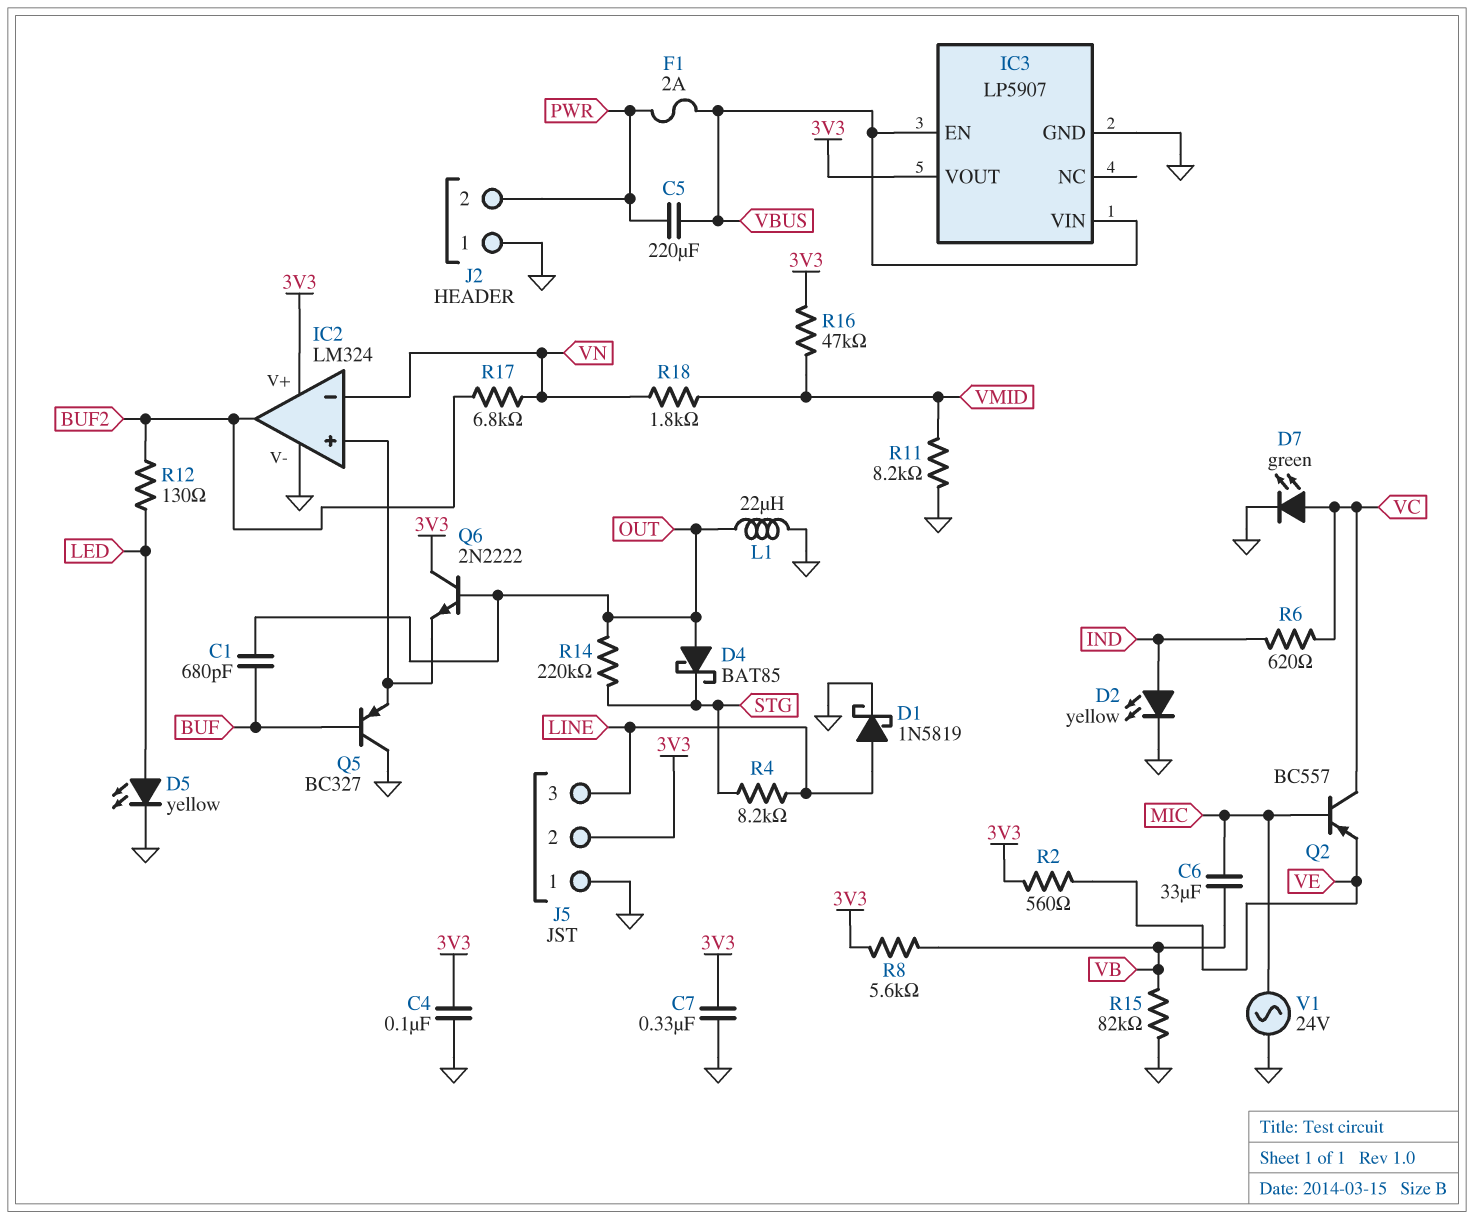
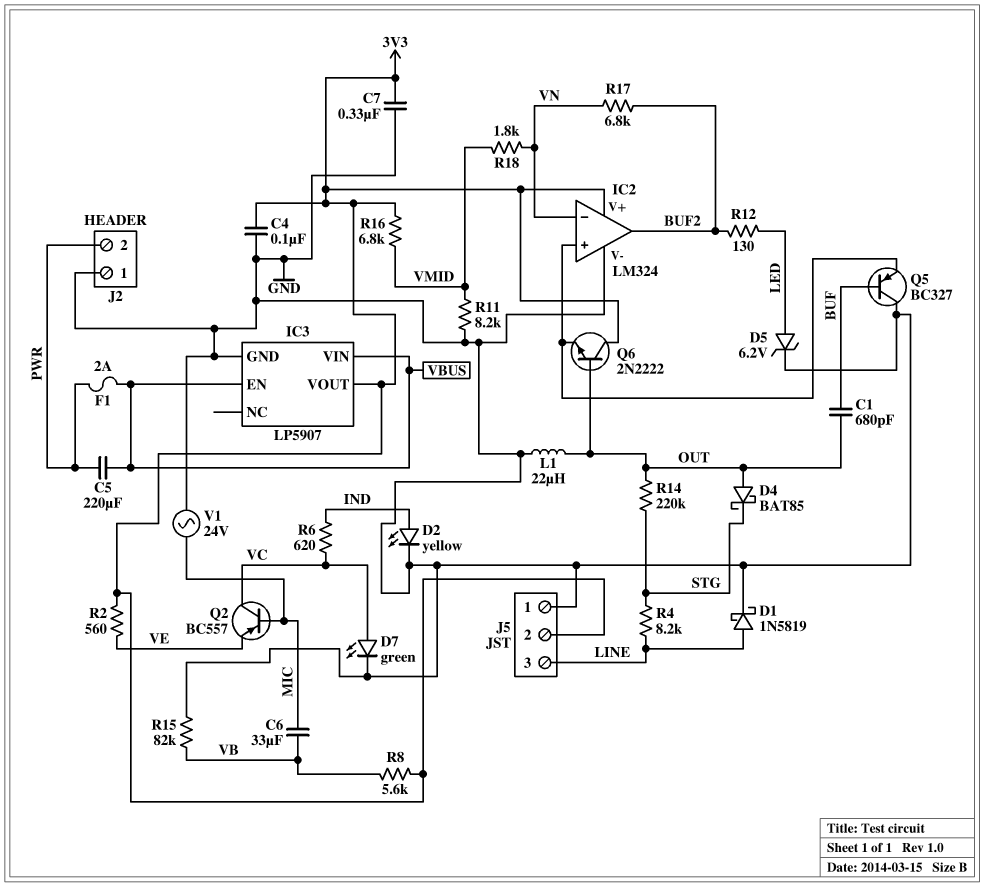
D5: LED yellow (A LED, K GND) -> zener 6.2V (A LED, K GND)
R16: 47k (3V3, VMID) -> 6.8k (3V3, VMID)

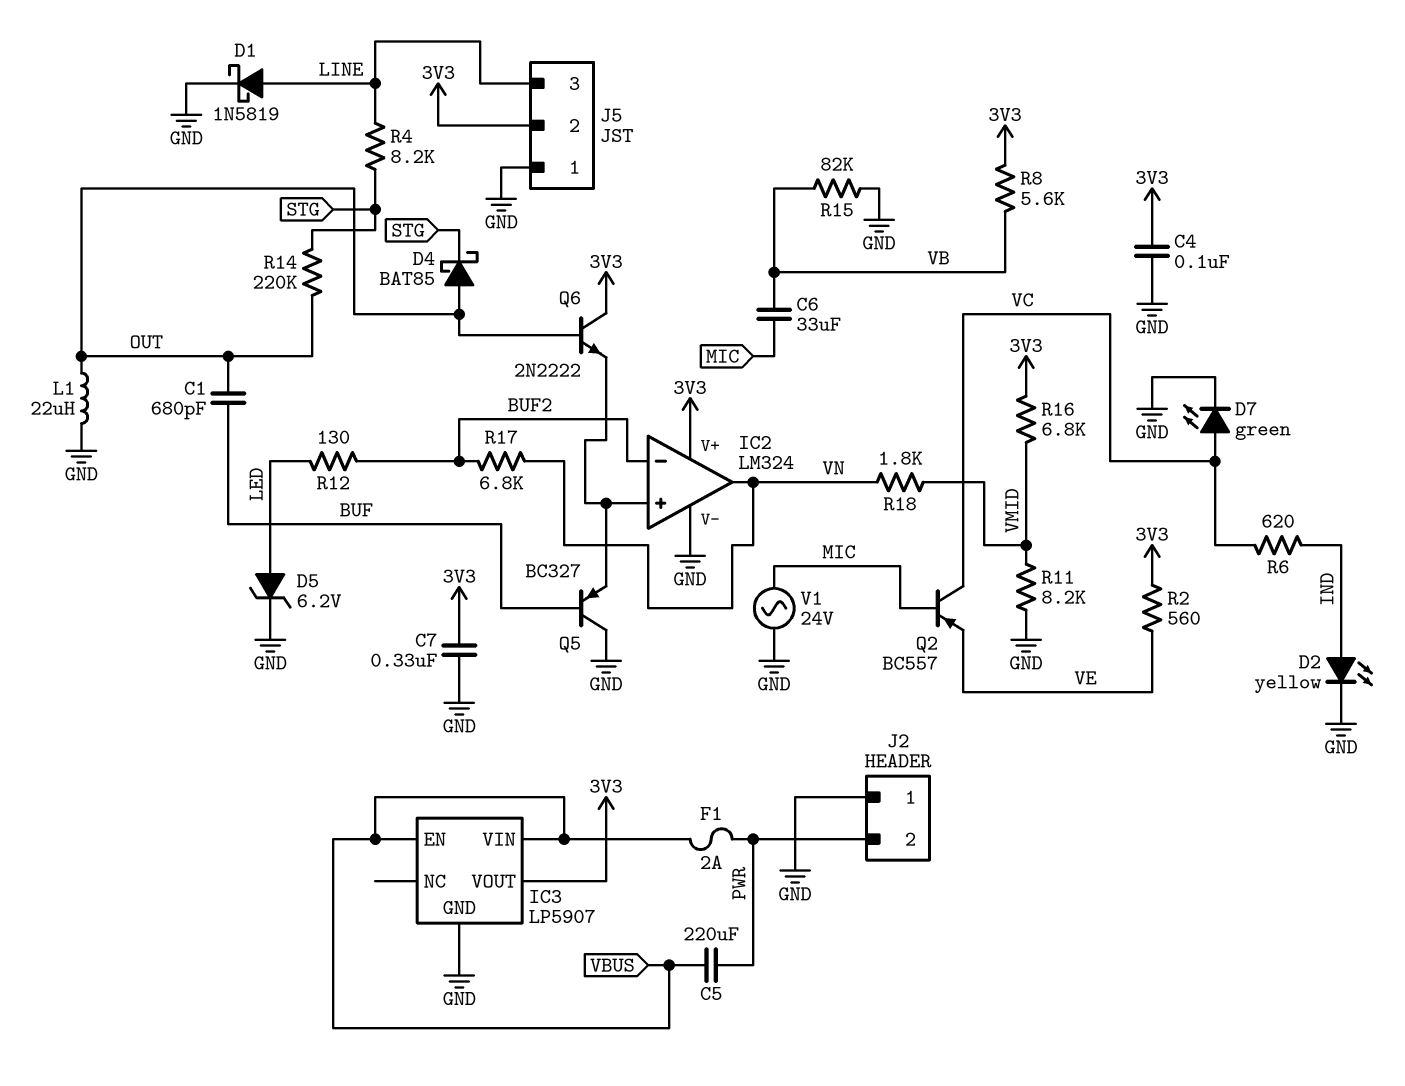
IC2 pin in-: VN -> BUF2
IC2 pin out: BUF2 -> VN

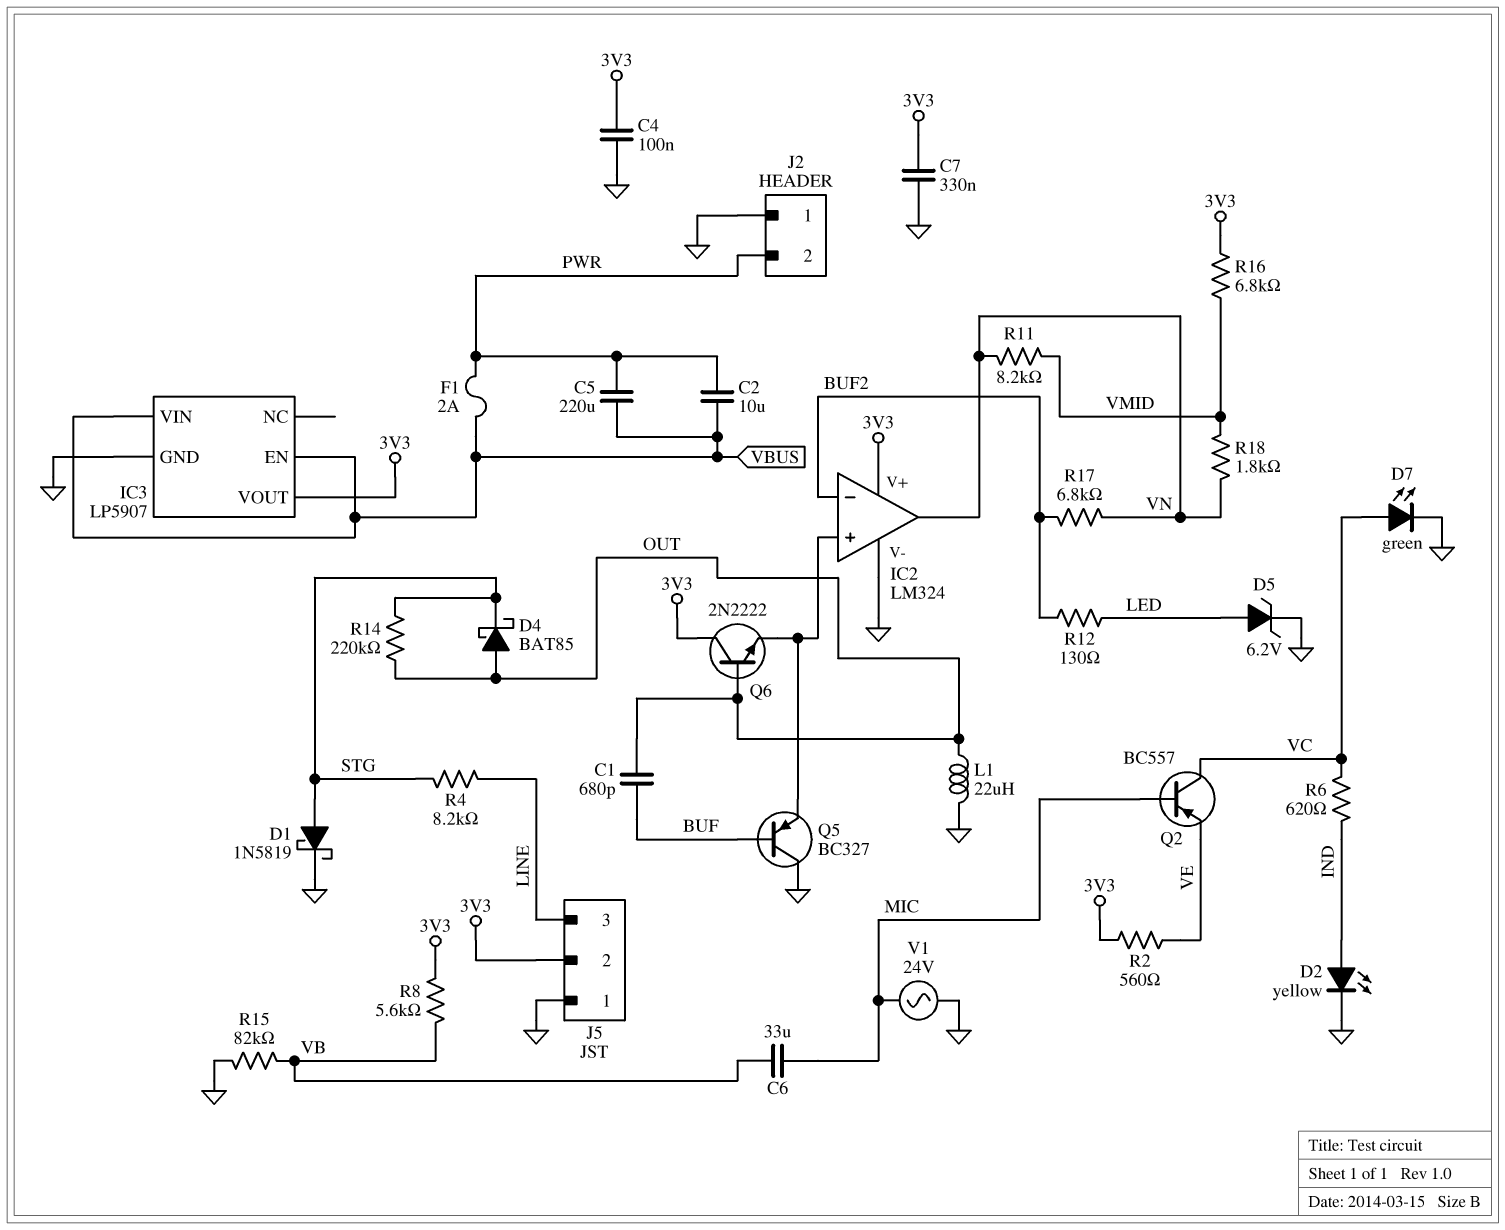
C2: none -> 10uF (PWR, VBUS)
D1: schottky 1N5819 (A LINE, K GND) -> schottky 1N5819 (A STG, K GND)
R11: 8.2k (GND, VMID) -> 8.2k (VMID, VN)

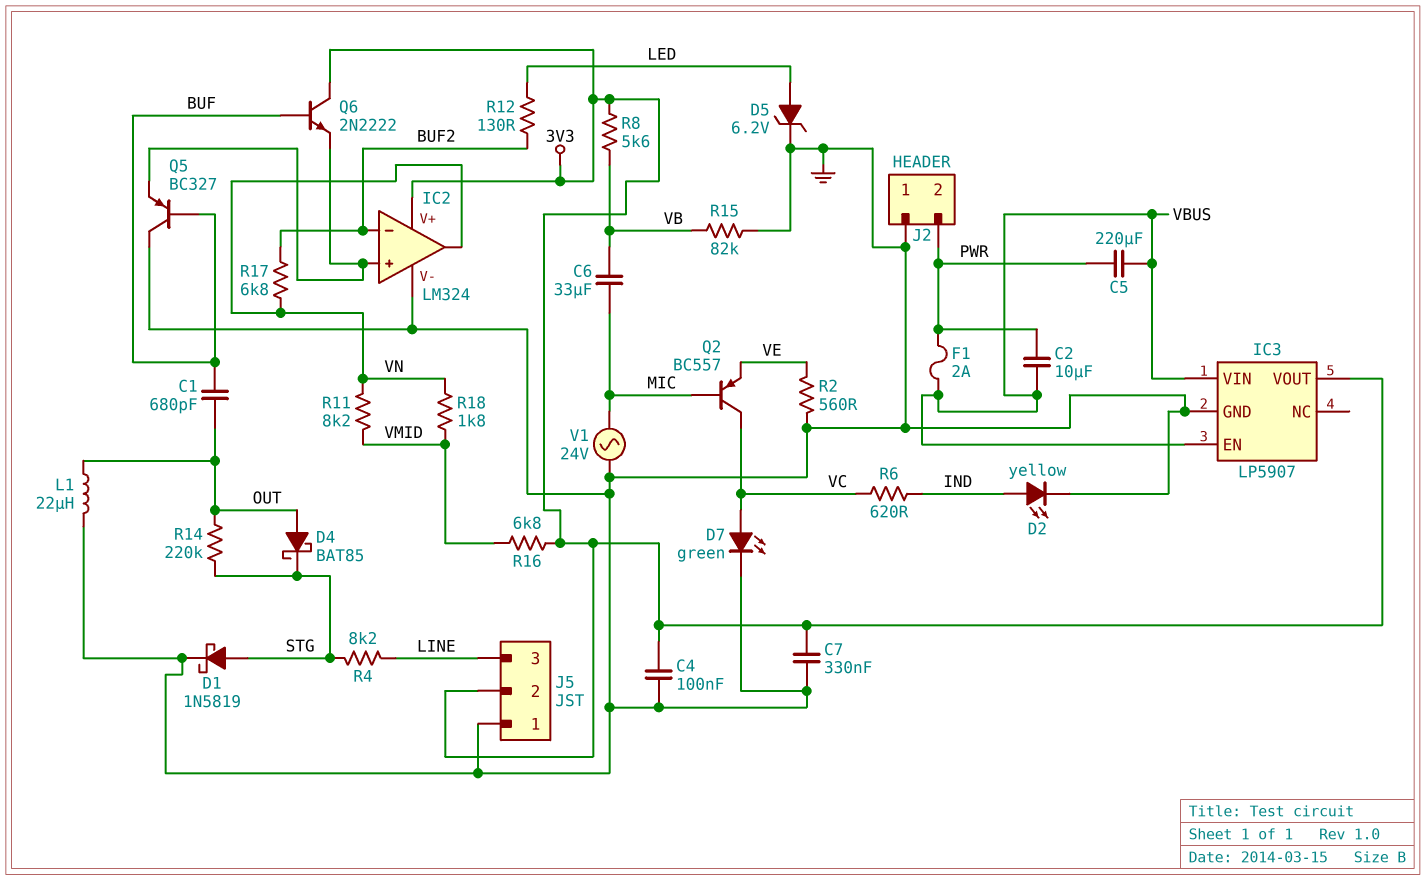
Q6: NPN 2N2222 (B OUT, C 3V3, E IC2/in+) -> NPN 2N2222 (B BUF, C 3V3, E IC2/in+)
R2: 560 (3V3, VE) -> 560 (GND, VE)

